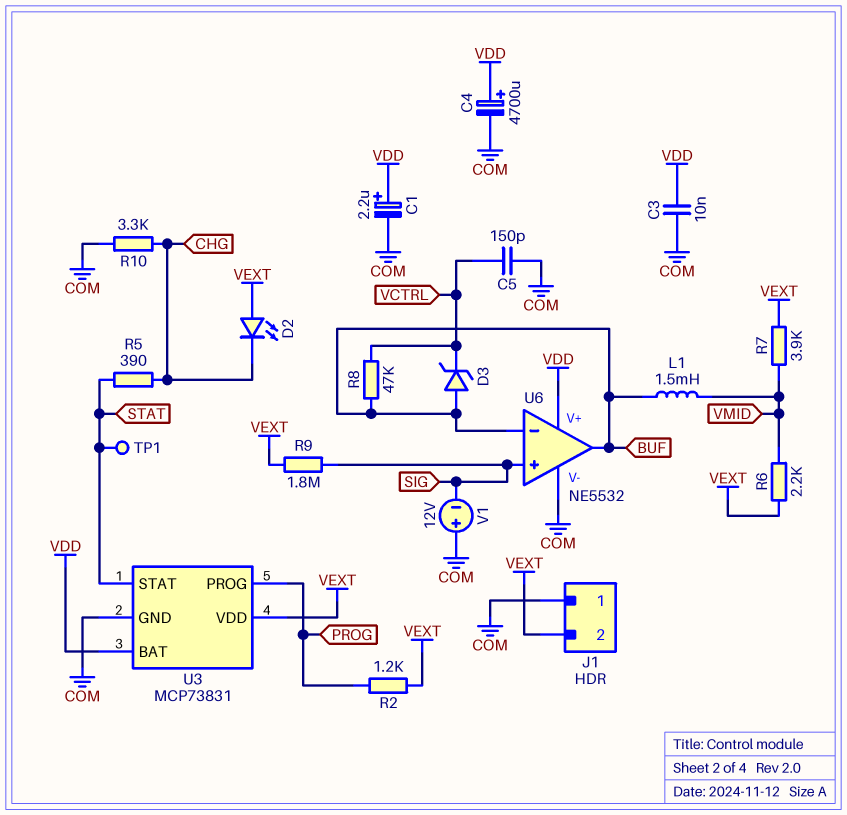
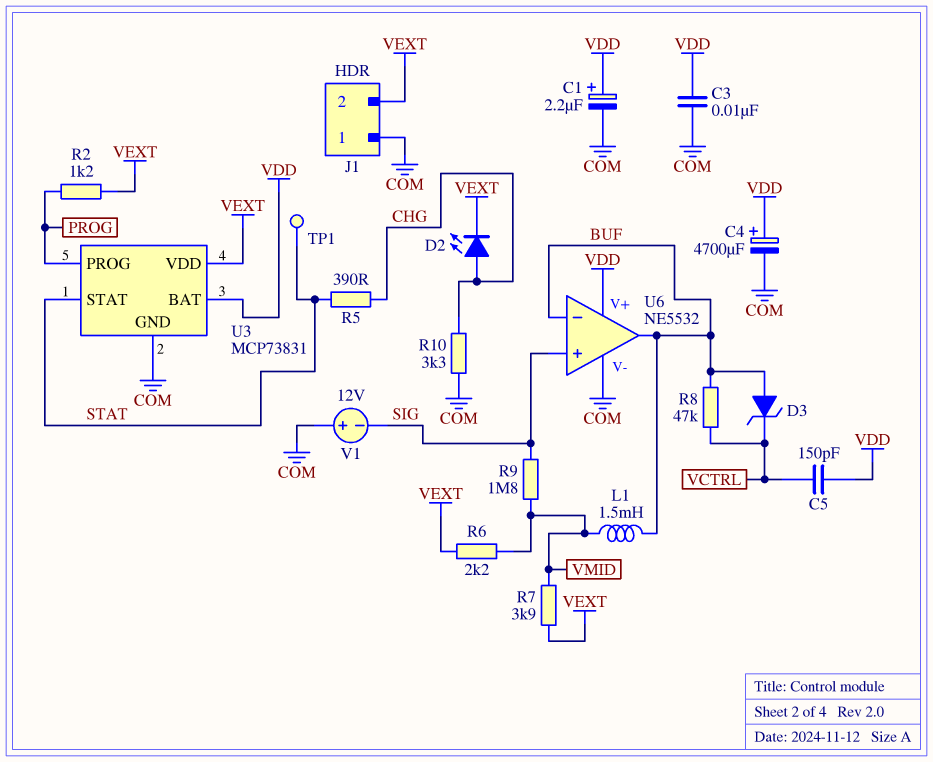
C5: 150pF (COM, VCTRL) -> 150pF (VCTRL, VDD)
D2: LED (A VEXT, K CHG) -> LED (A CHG, K VEXT)
R9: 1.8M (SIG, VEXT) -> 1.8M (SIG, VMID)

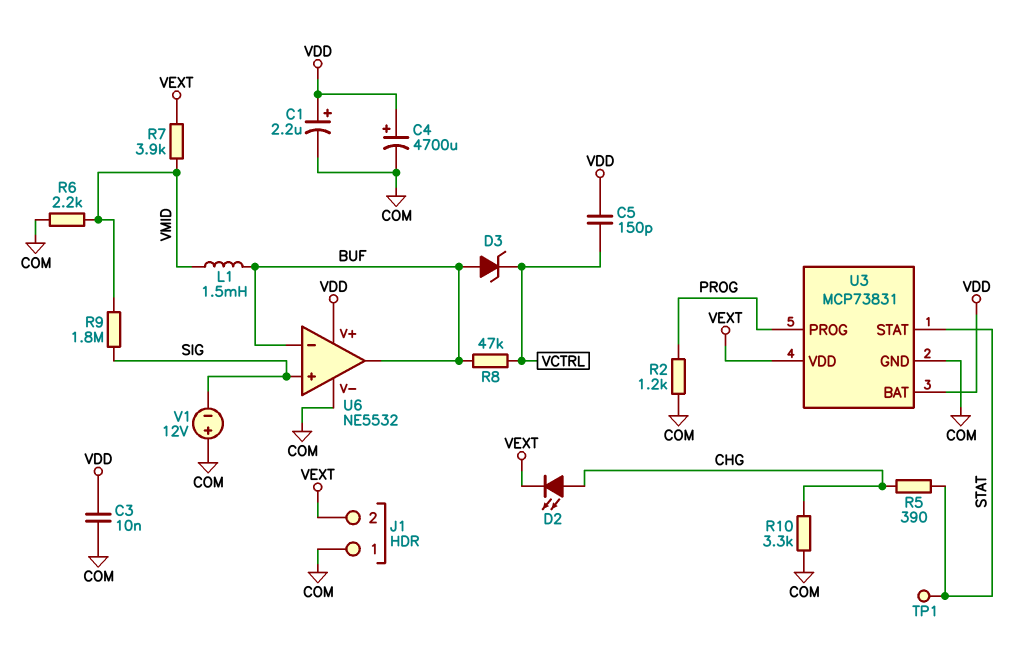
R2: 1.2k (PROG, VEXT) -> 1.2k (COM, PROG)
R6: 2.2k (VEXT, VMID) -> 2.2k (COM, VMID)

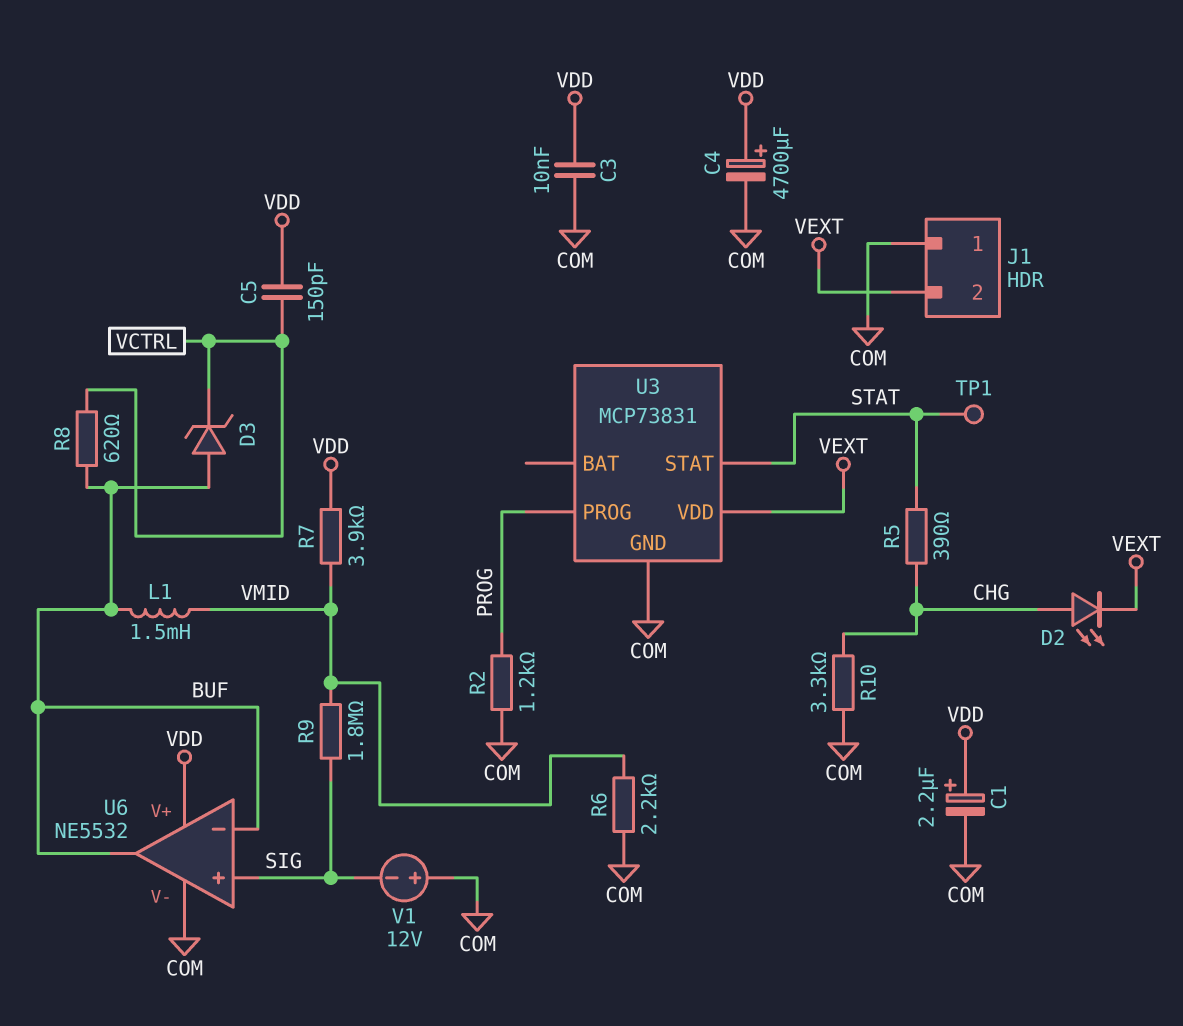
R7: 3.9k (VEXT, VMID) -> 3.9k (VDD, VMID)
R8: 47k (BUF, VCTRL) -> 620 (BUF, VCTRL)
U3 pin BAT: VDD -> none

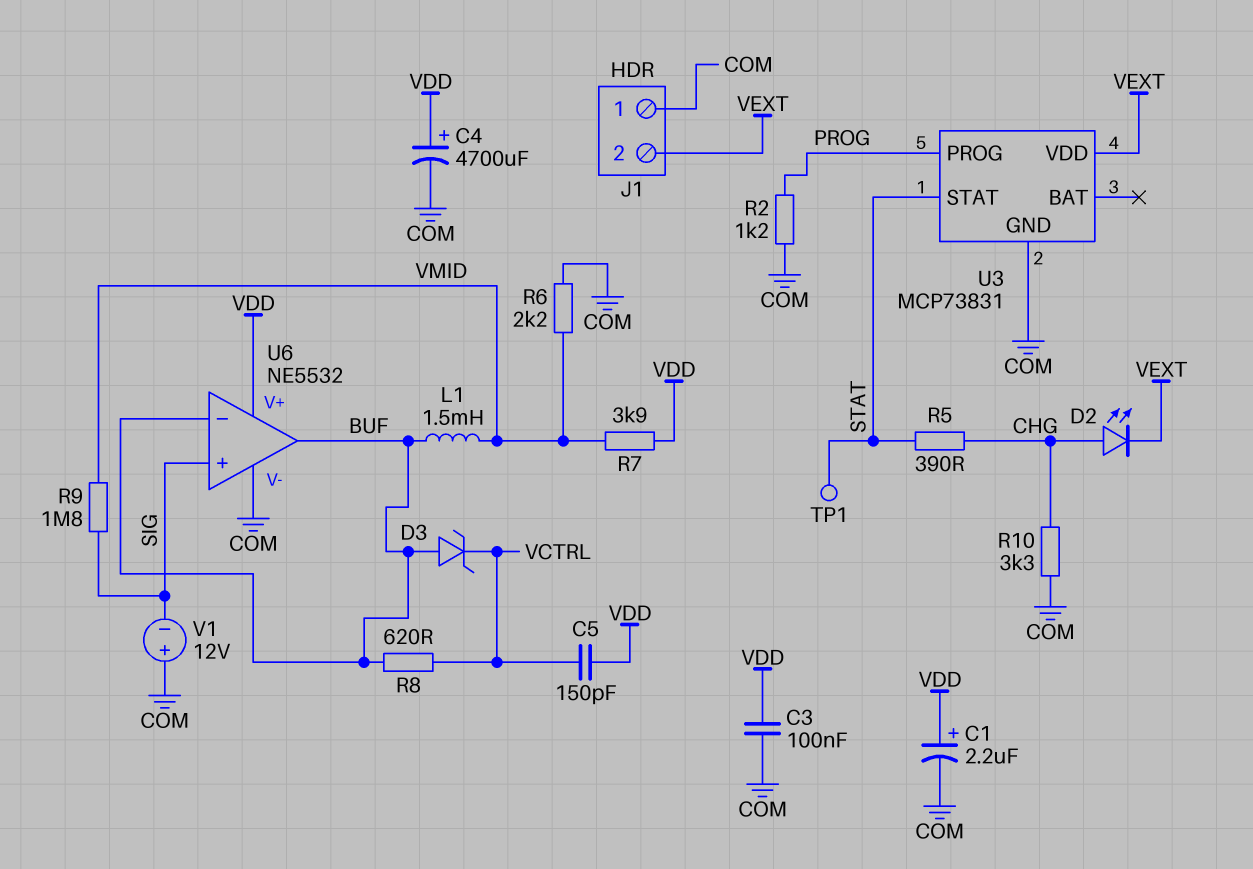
C3: 10nF (COM, VDD) -> 100nF (COM, VDD)

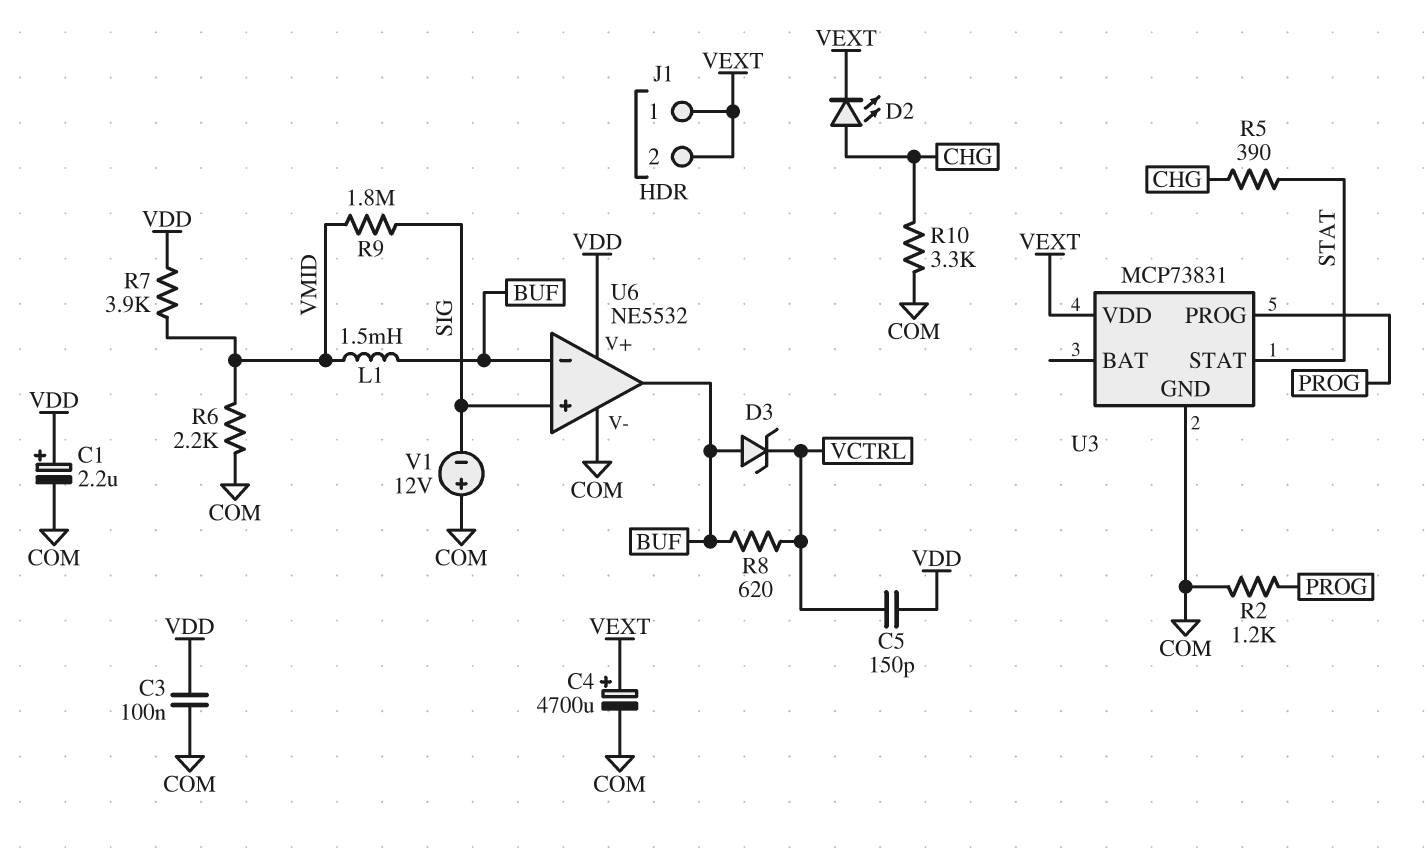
C4: 4700uF (plus VDD, minus COM) -> 4700uF (plus VEXT, minus COM)
J1 pin 1: COM -> VEXT
TP1: test point (STAT) -> none

